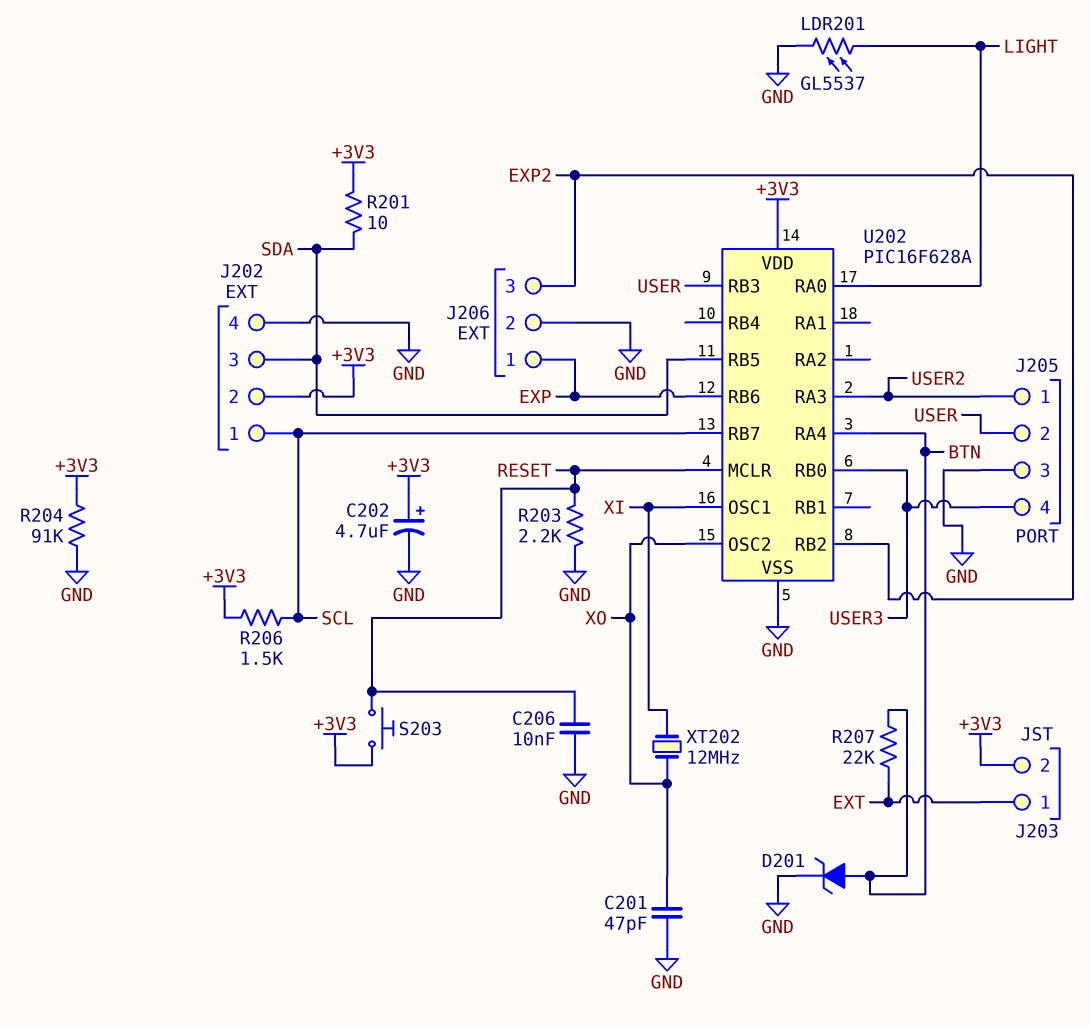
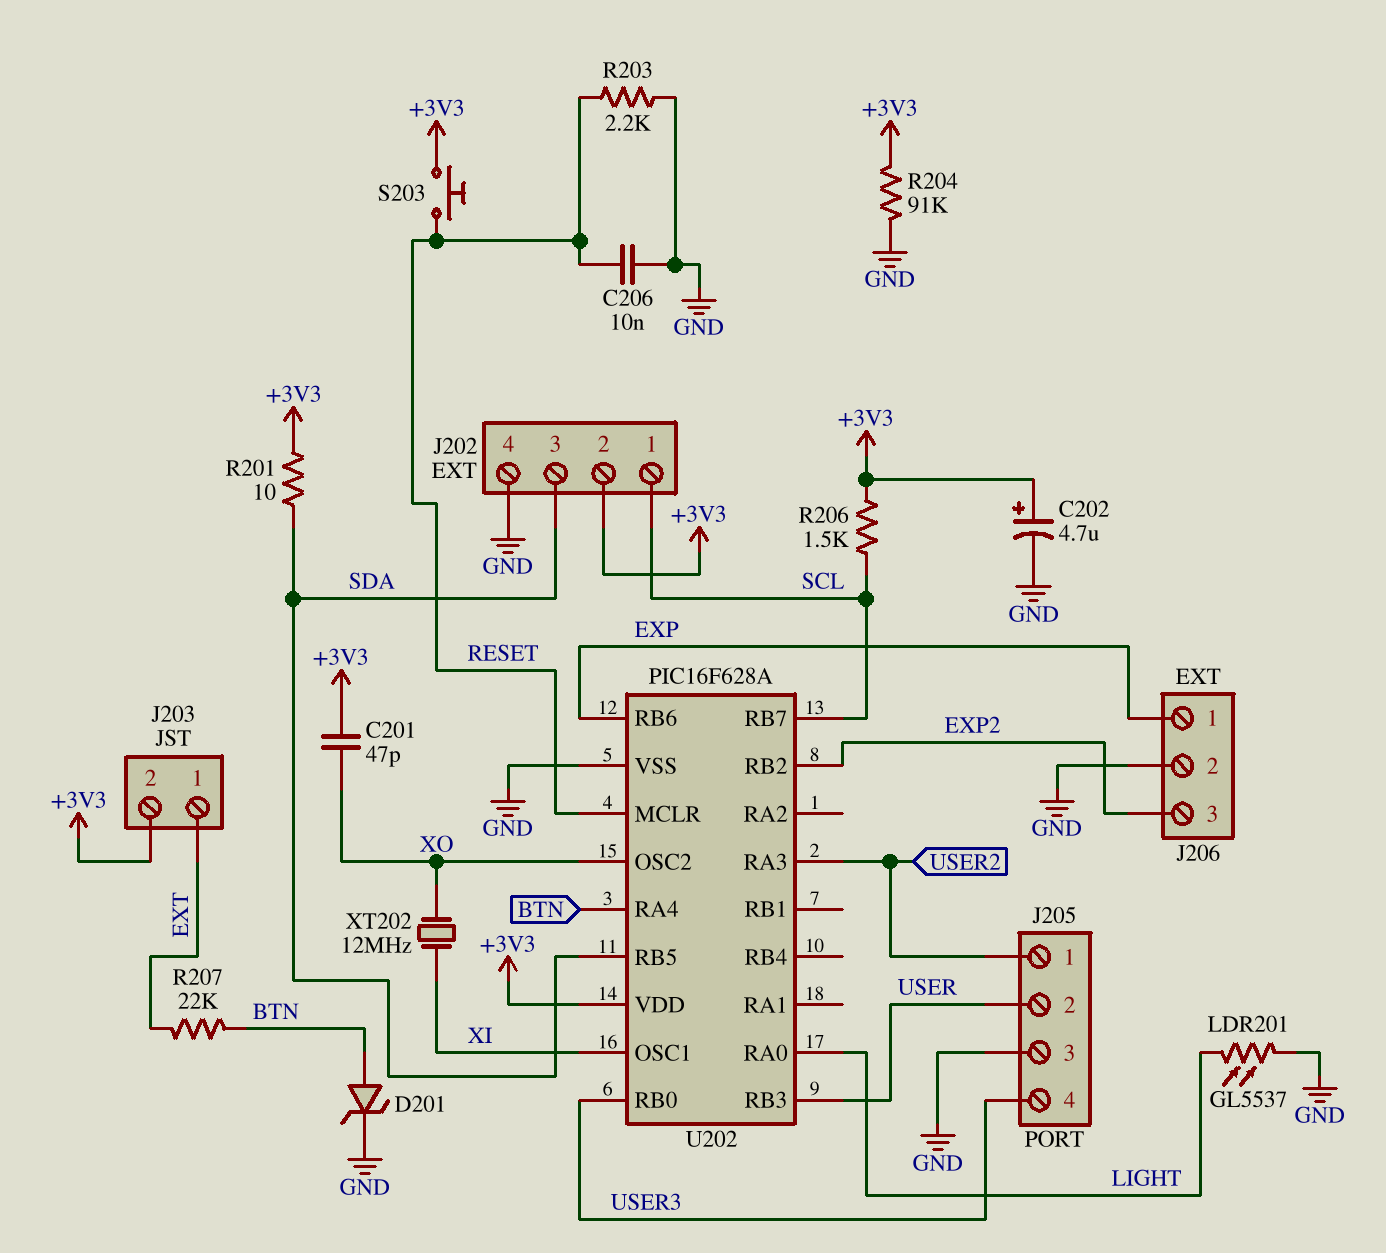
C201: 47pF (GND, XO) -> 47pF (+3V3, XO)

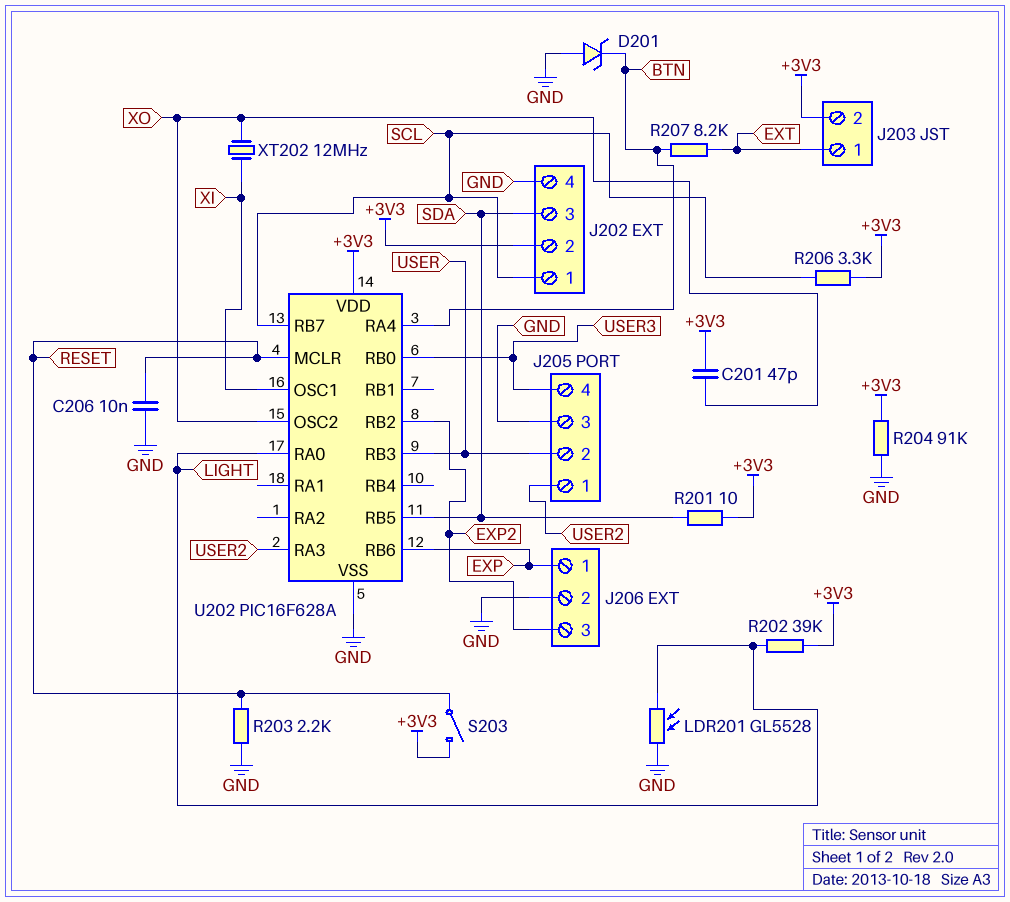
C202: 4.7uF (plus +3V3, minus GND) -> none
D201: zener (A BTN, K GND) -> zener (A GND, K BTN)
LDR201: GL5537 (GND, LIGHT) -> GL5528 (GND, LIGHT)
R202: none -> 39k (+3V3, LIGHT)
R206: 1.5k (+3V3, SCL) -> 3.3k (+3V3, SCL)
R207: 22k (BTN, EXT) -> 8.2k (BTN, EXT)
S203: button (+3V3, RESET) -> switch (+3V3, RESET)

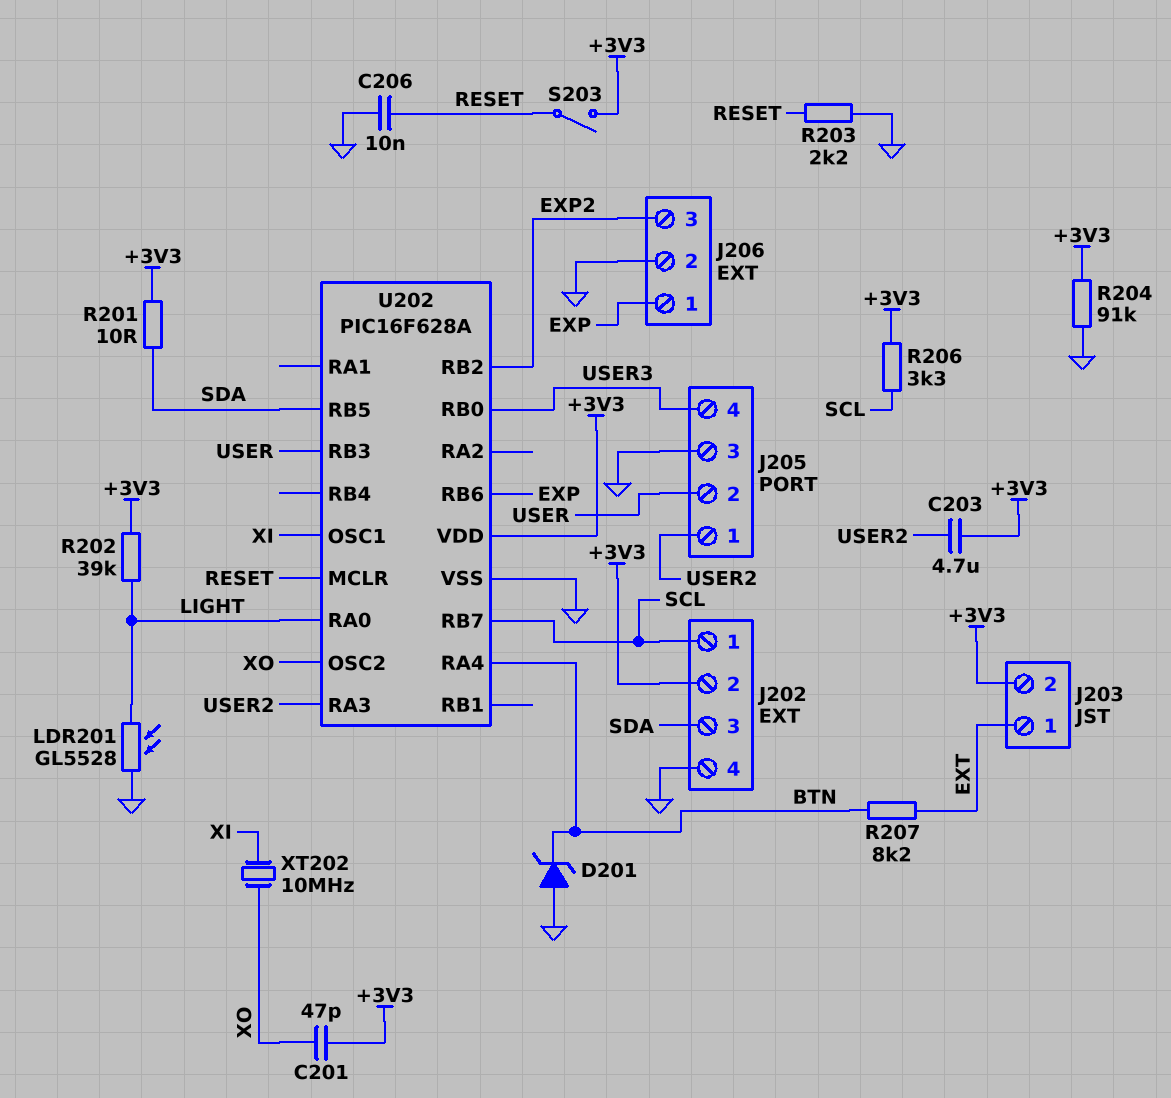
C203: none -> 4.7uF (+3V3, USER2)
XT202: 12MHz (XI, XO) -> 10MHz (XI, XO)

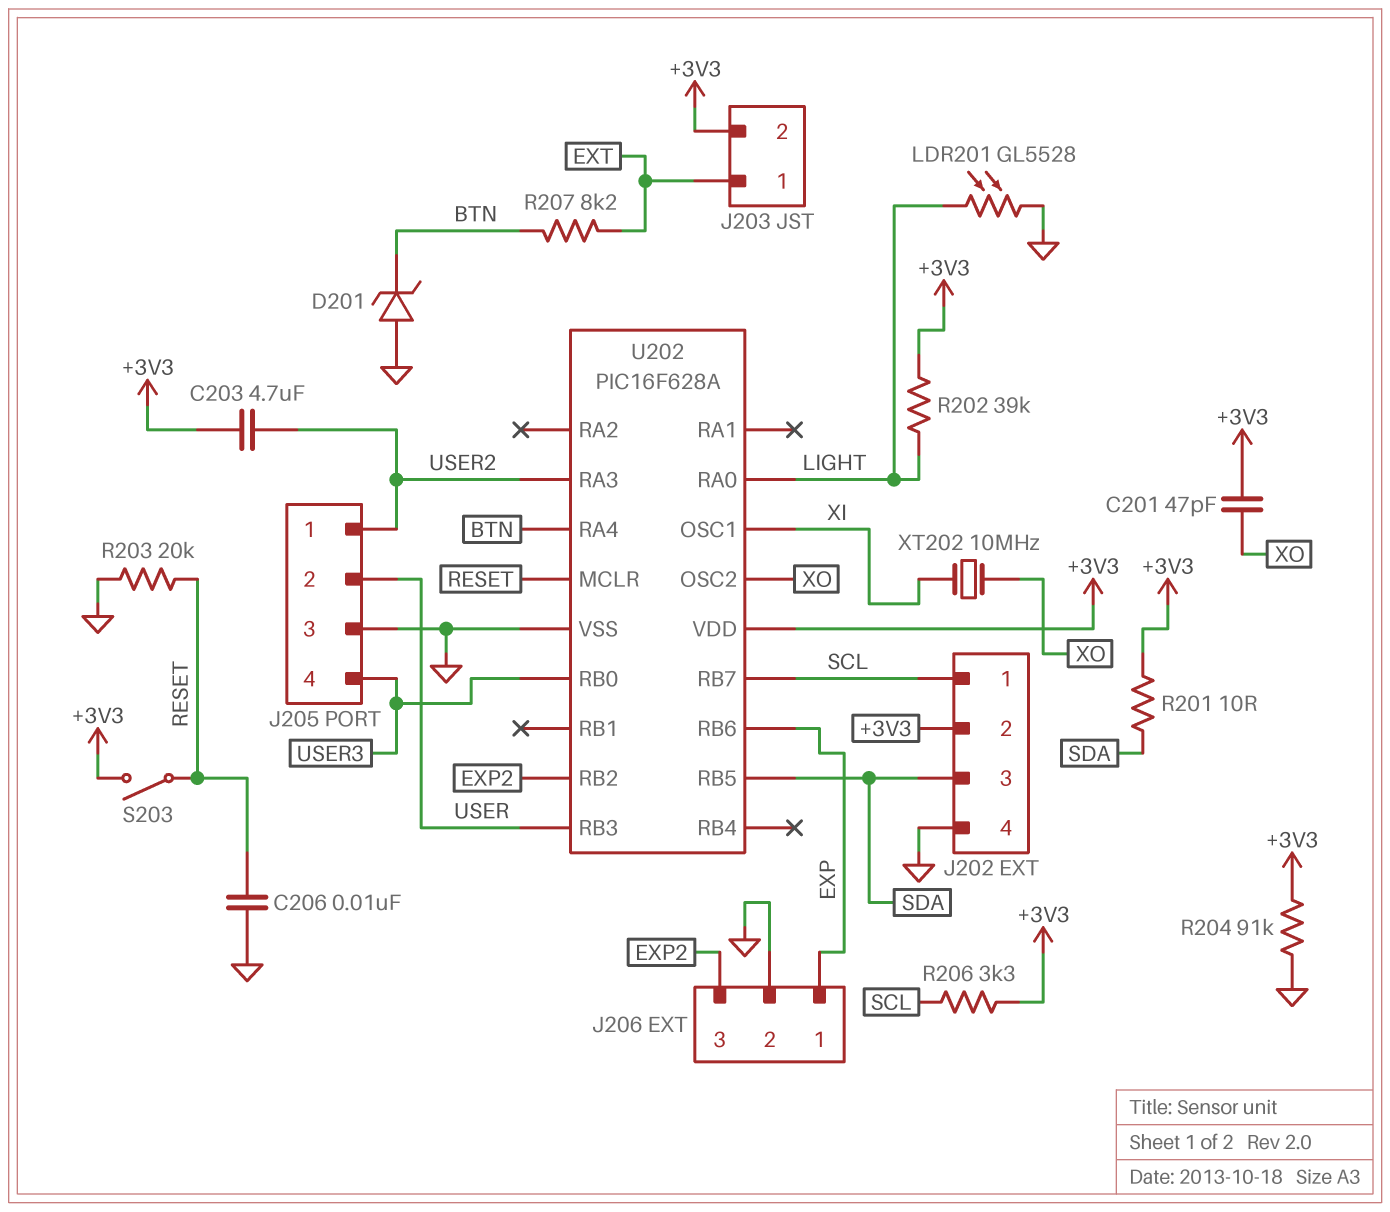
R203: 2.2k (GND, RESET) -> 20k (GND, RESET)

